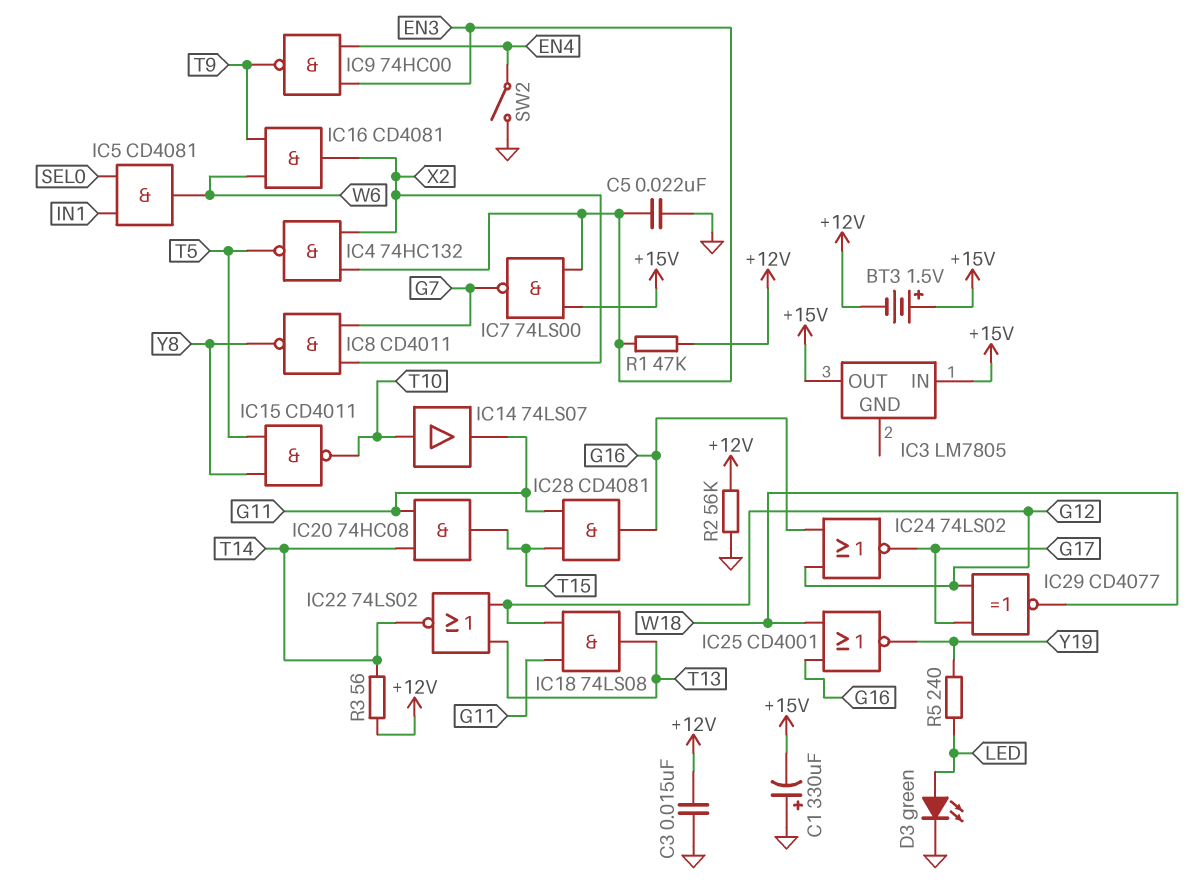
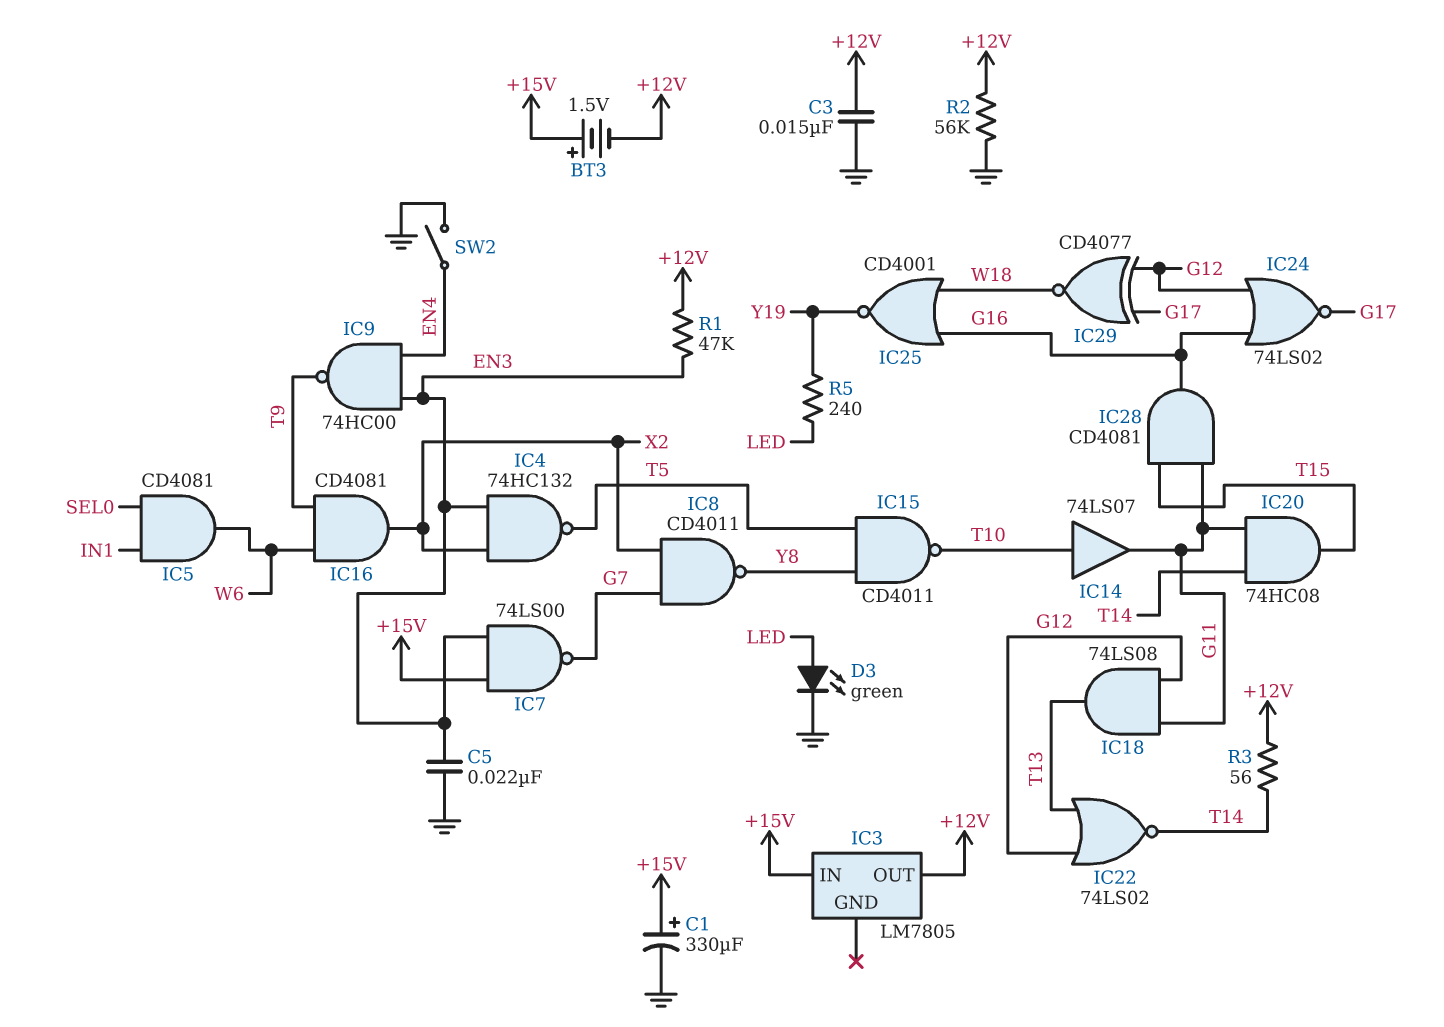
C1: 330uF (plus GND, minus +15V) -> 330uF (plus +15V, minus GND)
IC3 pin OUT: +15V -> +12V

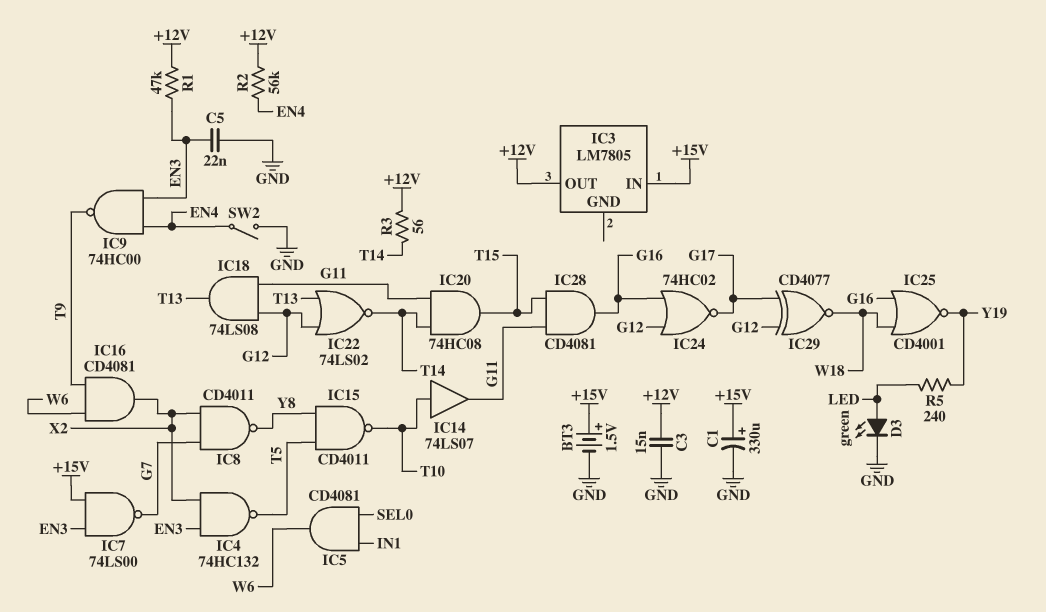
BT3: 1.5V (plus +15V, minus +12V) -> 1.5V (plus +15V, minus GND)
IC24: NOR 74LS02 (in G12, in G16, out G17) -> NOR 74HC02 (in G12, in G16, out G17)
R2: 56k (+12V, GND) -> 56k (+12V, EN4)

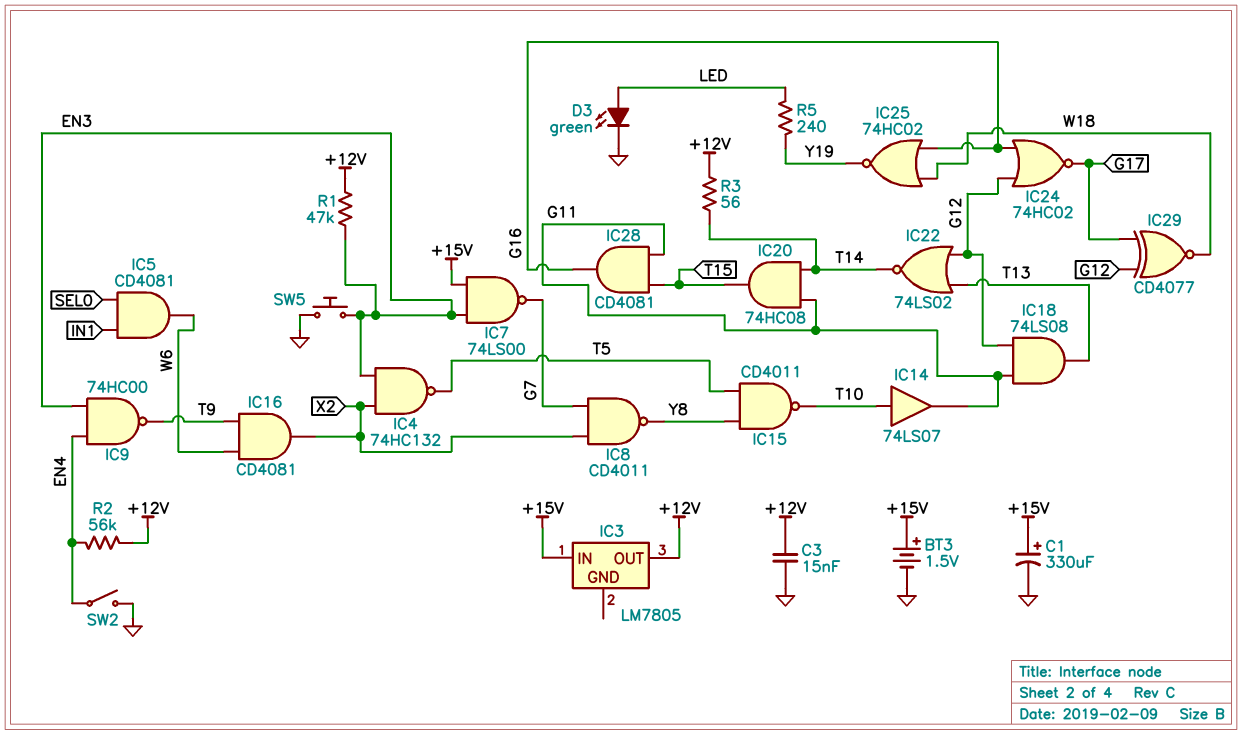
C5: 22nF (EN3, GND) -> none
IC25: NOR CD4001 (in G16, in W18, out Y19) -> NOR 74HC02 (in G16, in W18, out Y19)
SW5: none -> button (EN3, GND)

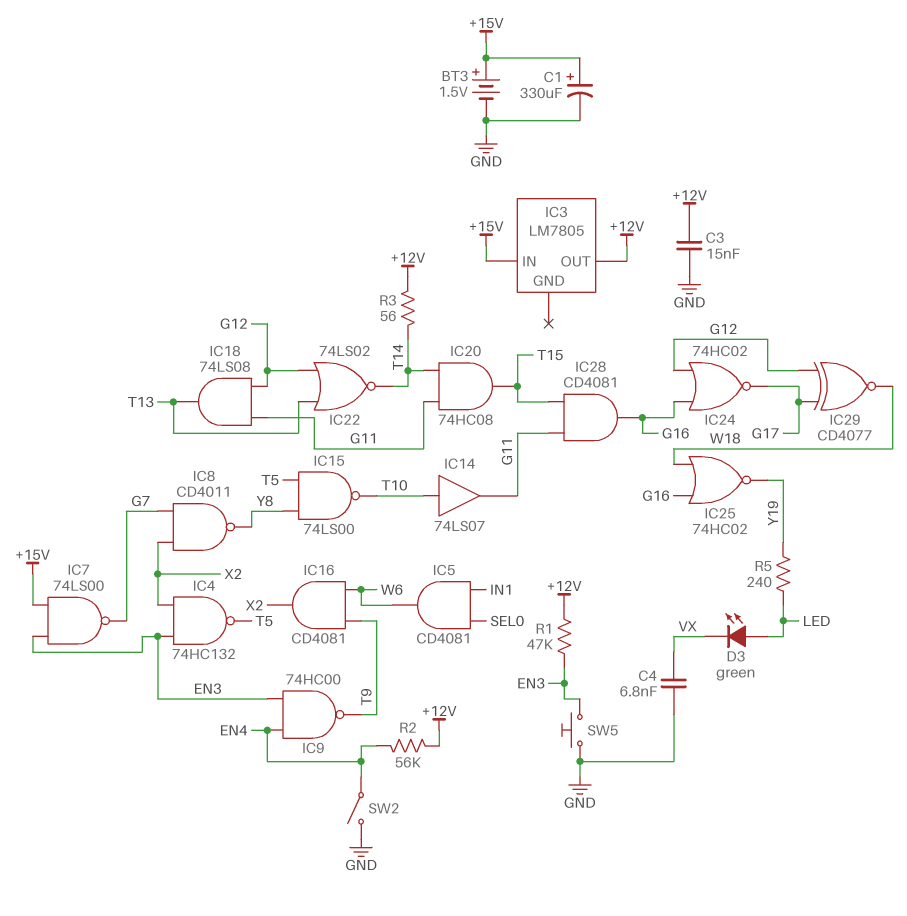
C4: none -> 6.8nF (GND, VX)
D3: LED green (A LED, K GND) -> LED green (A LED, K VX)
IC15: NAND CD4011 (in T5, in Y8, out T10) -> NAND 74LS00 (in T5, in Y8, out T10)

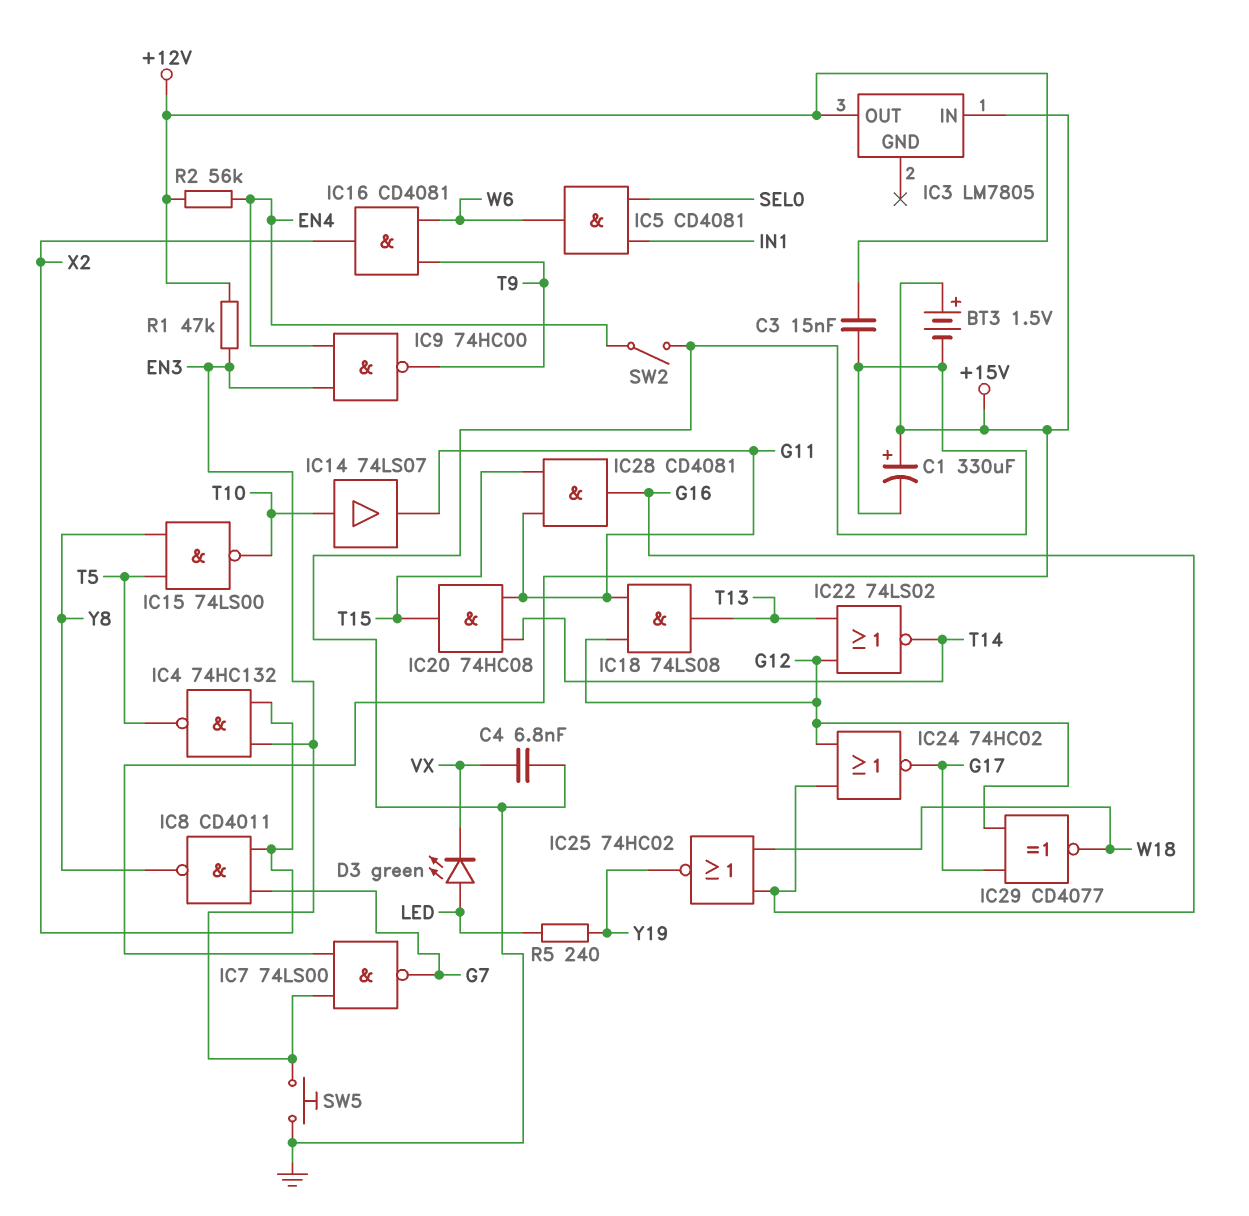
R3: 56 (+12V, T14) -> none

